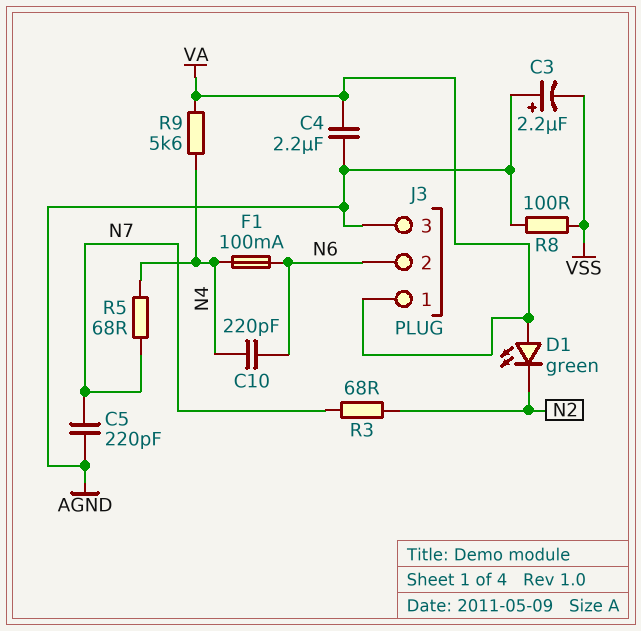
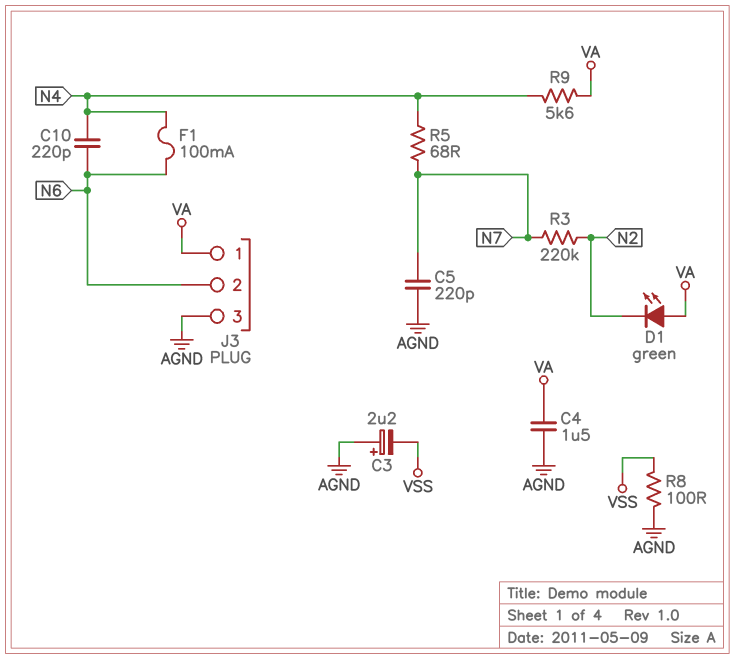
C4: 2.2uF (AGND, VA) -> 1.5uF (AGND, VA)
R3: 68 (N2, N7) -> 220k (N2, N7)

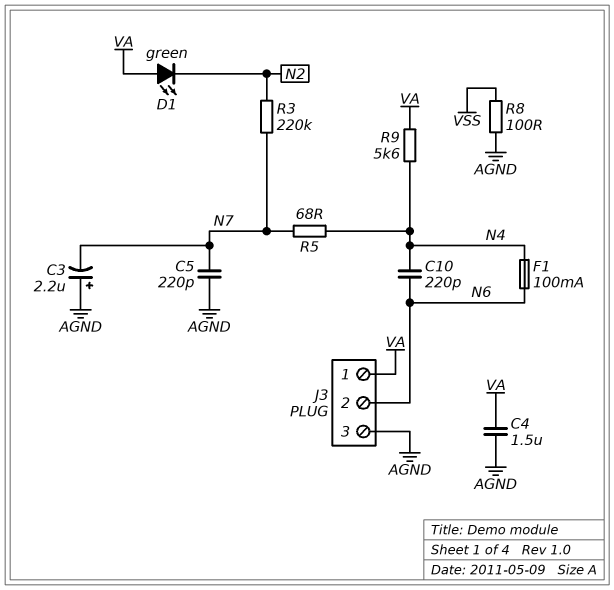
C3: 2.2uF (plus AGND, minus VSS) -> 2.2uF (plus AGND, minus N7)

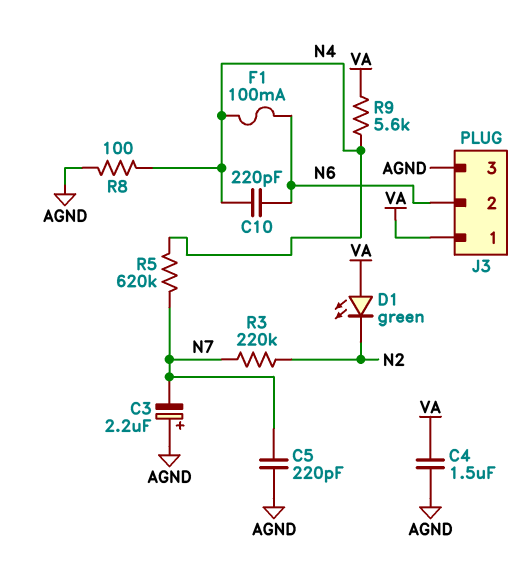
R5: 68 (N4, N7) -> 620k (N4, N7)
R8: 100 (AGND, VSS) -> 100 (AGND, N4)

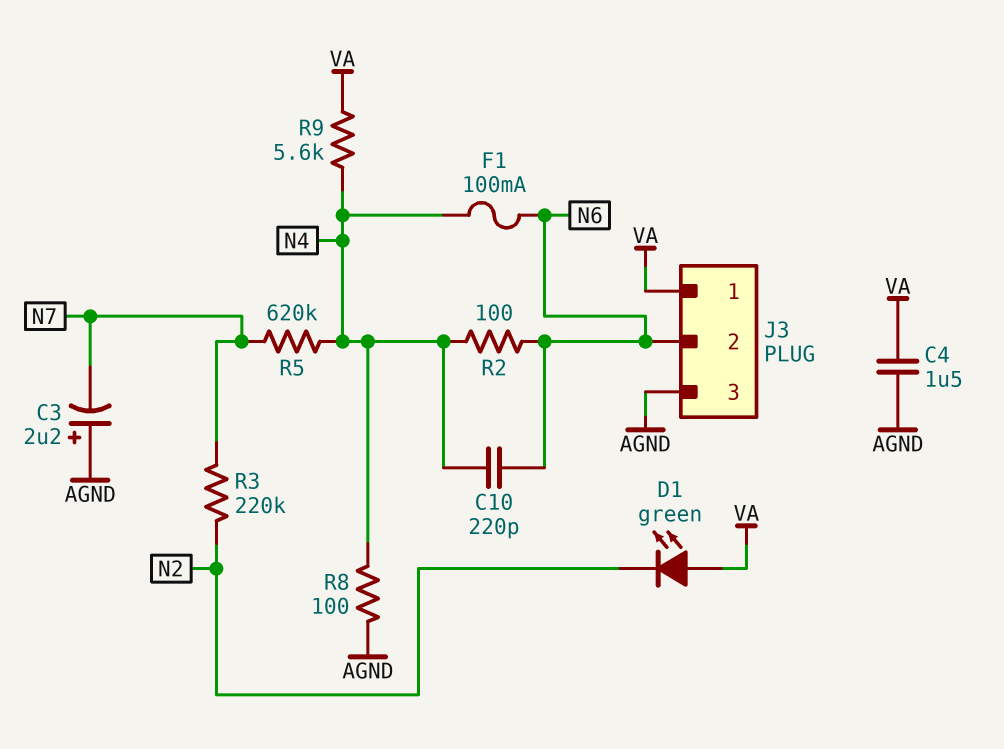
C5: 220pF (AGND, N7) -> none
R2: none -> 100 (N4, N6)

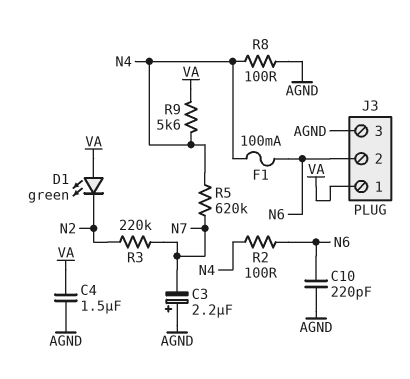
C10: 220pF (N4, N6) -> 220pF (AGND, N6)

